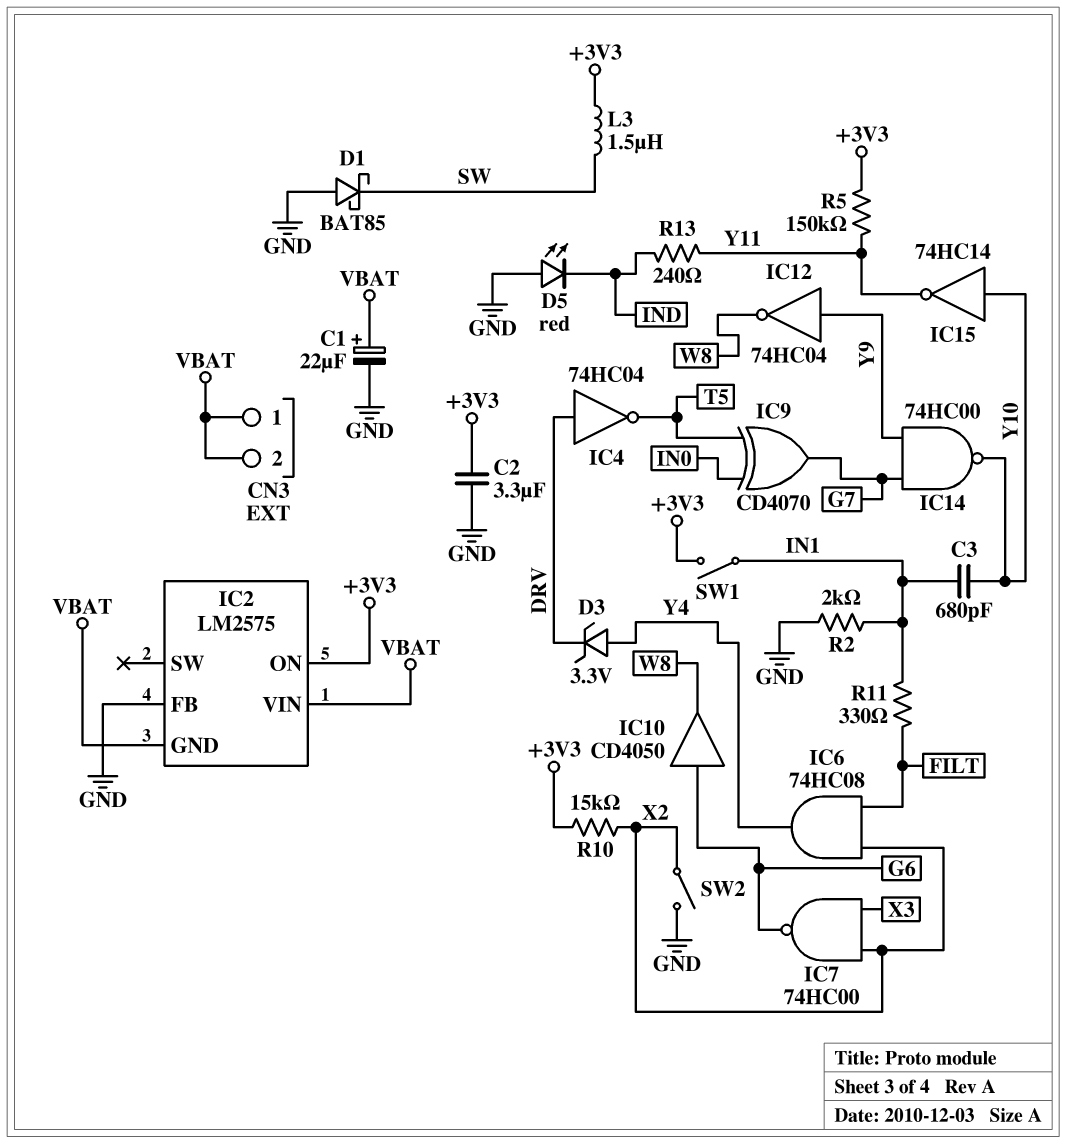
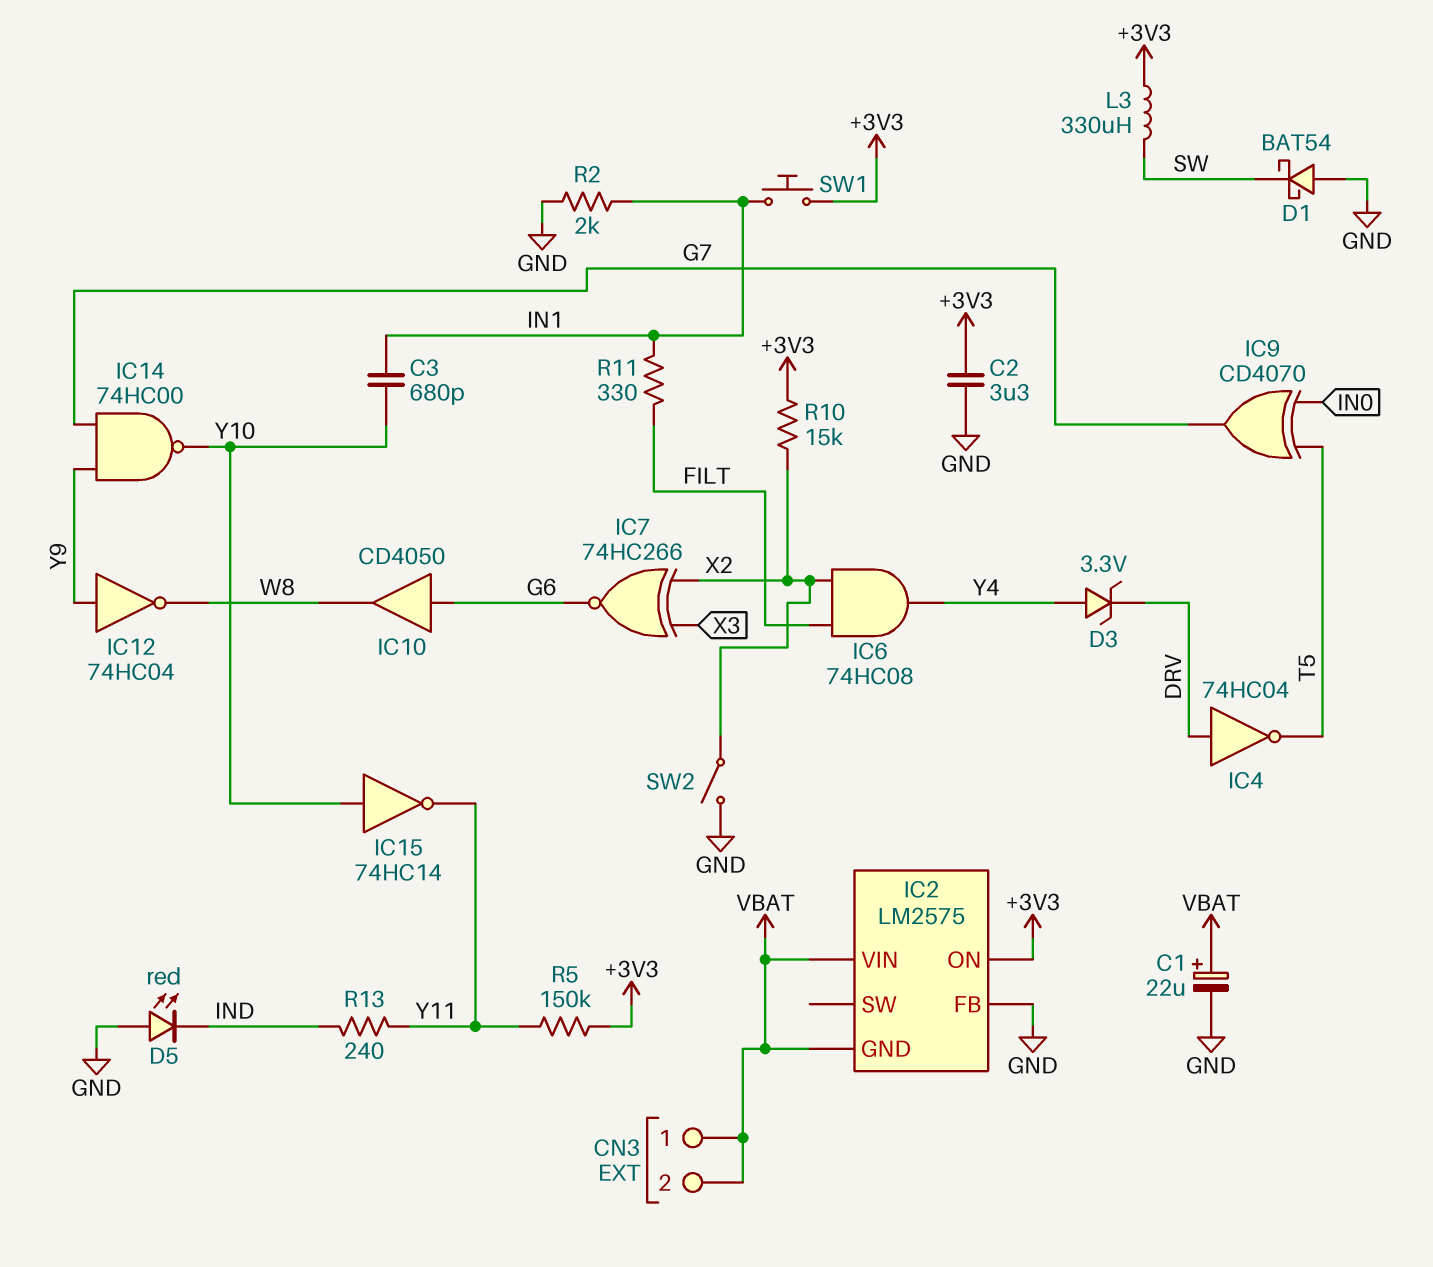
D1: schottky BAT85 (A GND, K SW) -> schottky BAT54 (A GND, K SW)
IC7: NAND 74HC00 (in X2, in X3, out G6) -> XNOR 74HC266 (in X2, in X3, out G6)
L3: 1.5uH (+3V3, SW) -> 330uH (+3V3, SW)
SW1: switch (+3V3, IN1) -> button (+3V3, IN1)

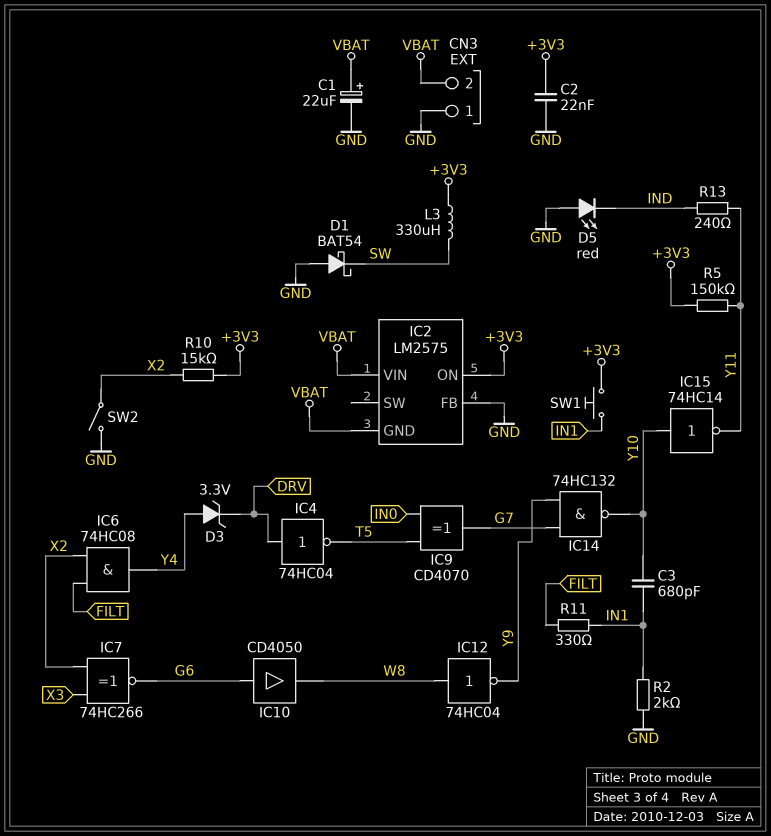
C2: 3.3uF (+3V3, GND) -> 22nF (+3V3, GND)
CN3 pin 1: VBAT -> GND
IC12: NOT 74HC04 (in Y9, out W8) -> NOT 74HC04 (in W8, out Y9)
IC14: NAND 74HC00 (in G7, in Y9, out Y10) -> NAND 74HC132 (in G7, in Y9, out Y10)

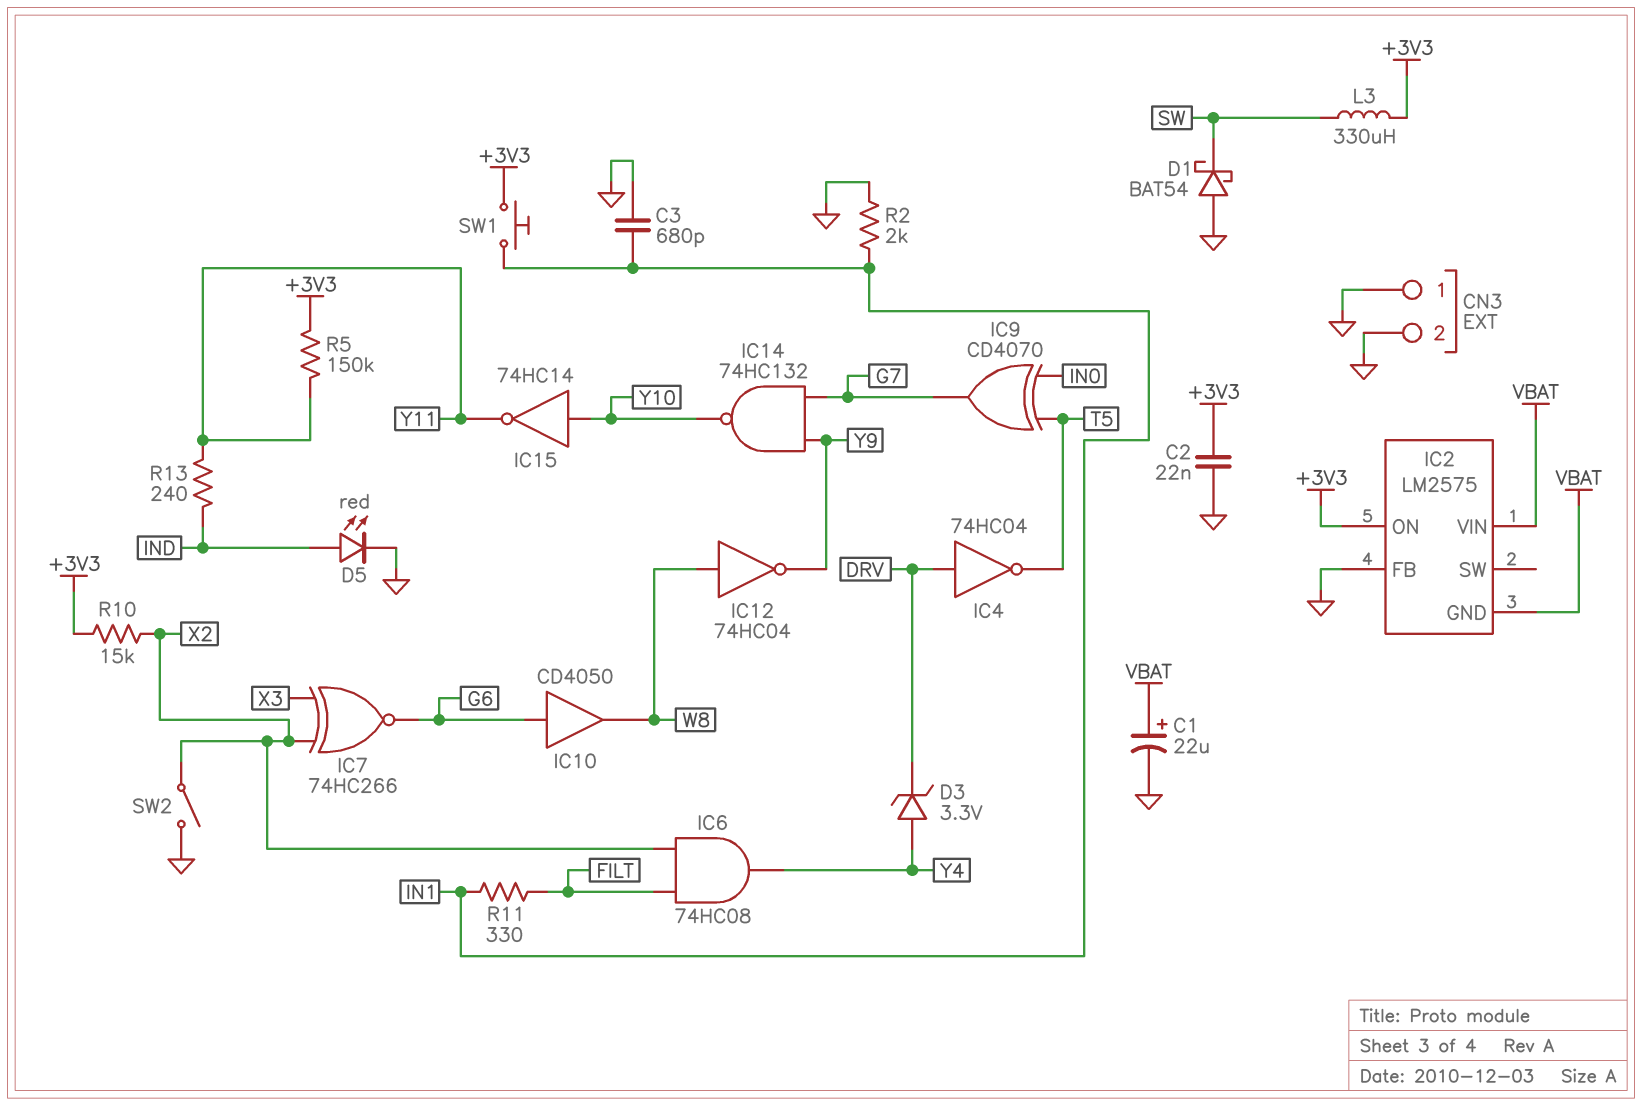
C3: 680pF (IN1, Y10) -> 680pF (GND, IN1)
CN3 pin 2: VBAT -> GND
D5: LED red (A GND, K IND) -> LED red (A IND, K GND)

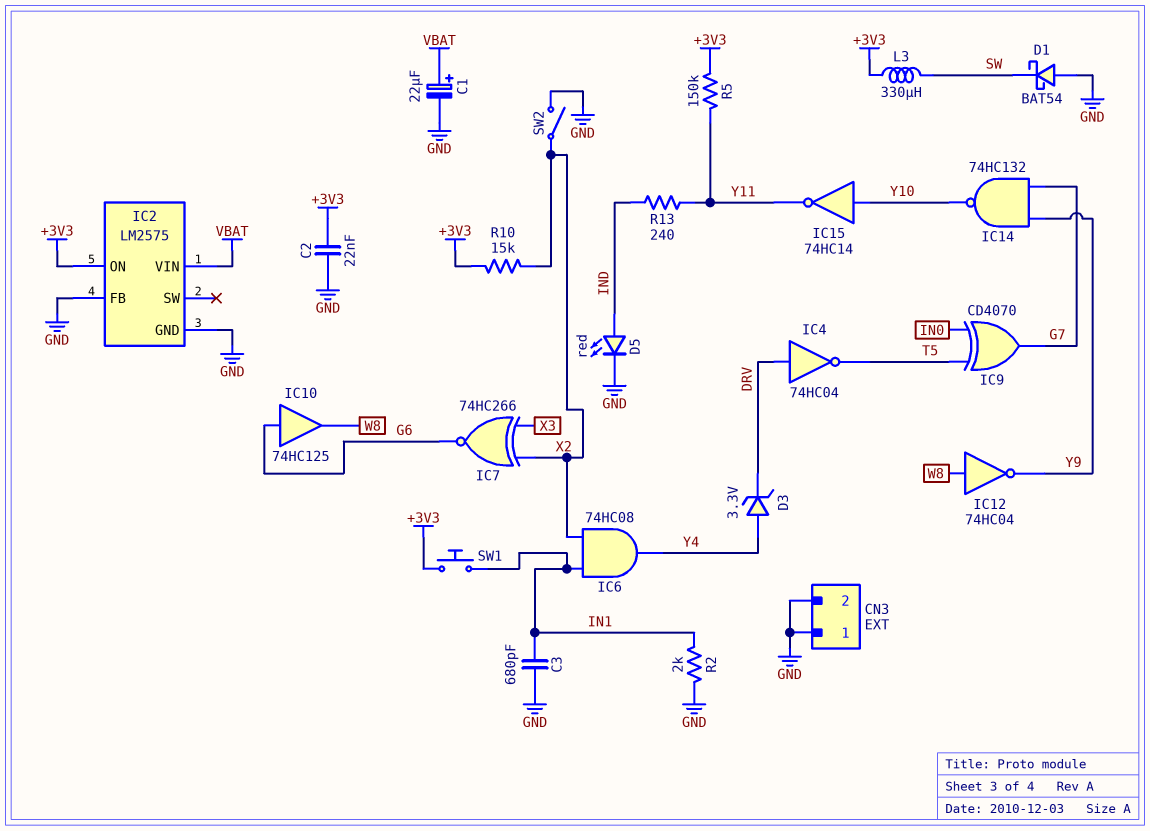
IC2 pin GND: VBAT -> GND
IC6: AND 74HC08 (in FILT, in X2, out Y4) -> AND 74HC08 (in IN1, in X2, out Y4)
IC10: buffer CD4050 (in G6, out W8) -> buffer 74HC125 (in G6, out W8)
R11: 330 (FILT, IN1) -> none

